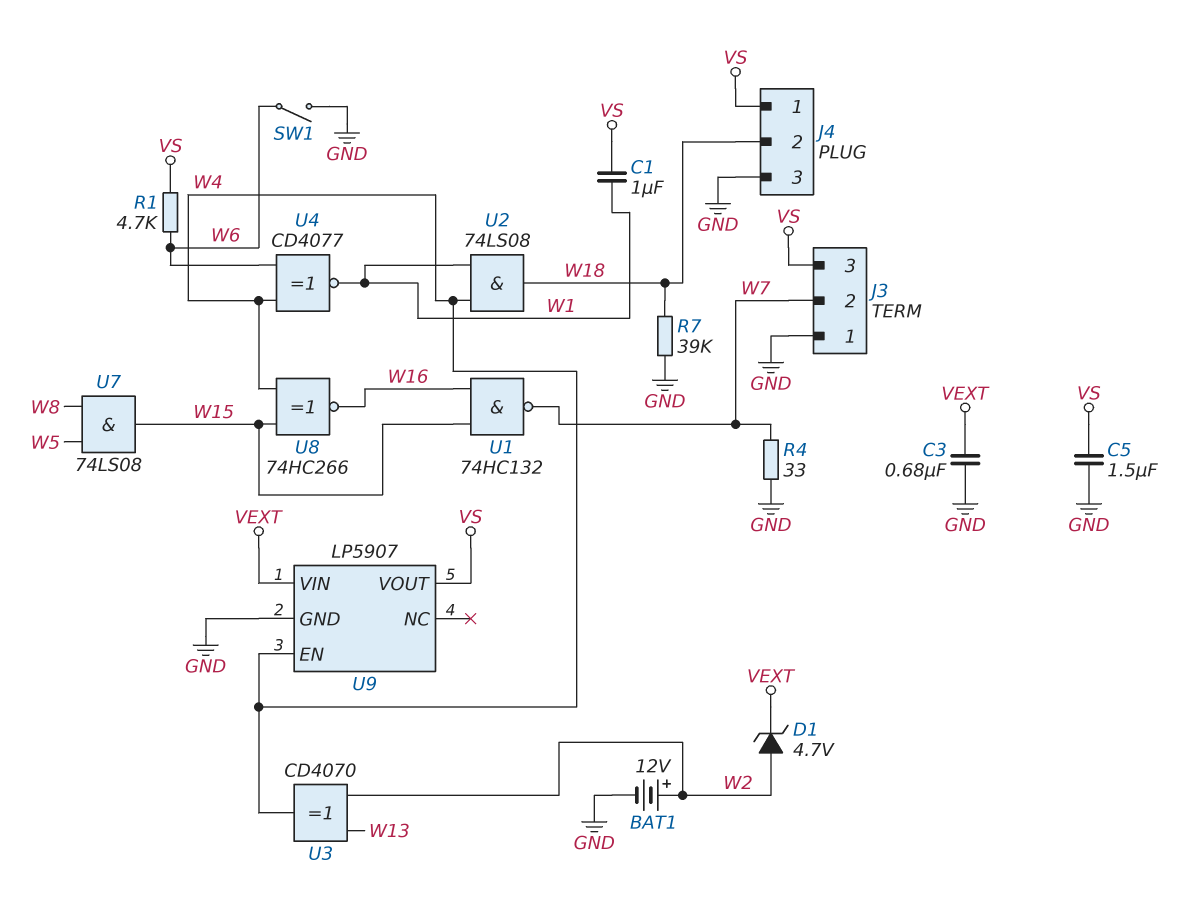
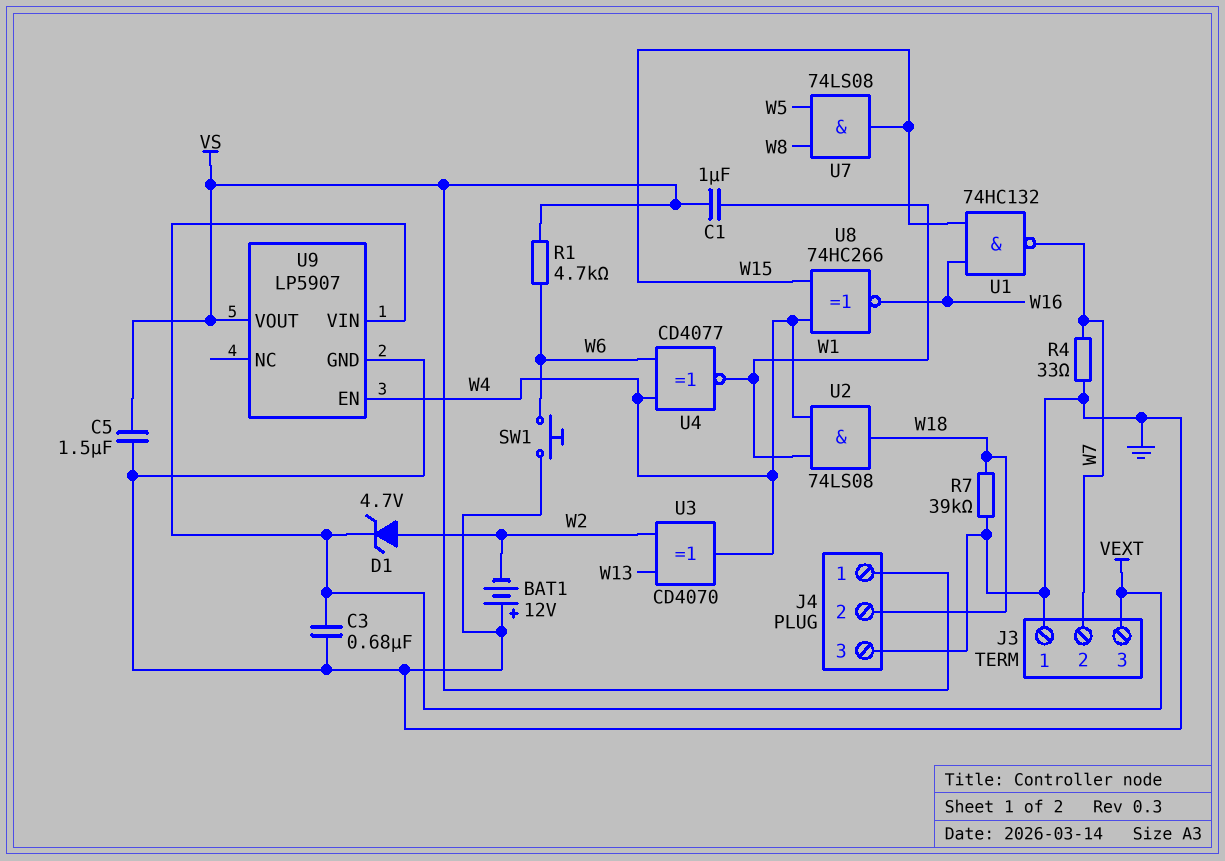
BAT1: 12V (plus W2, minus GND) -> 12V (plus GND, minus W2)
J3 pin 3: VS -> VEXT
SW1: switch (GND, W6) -> button (GND, W6)

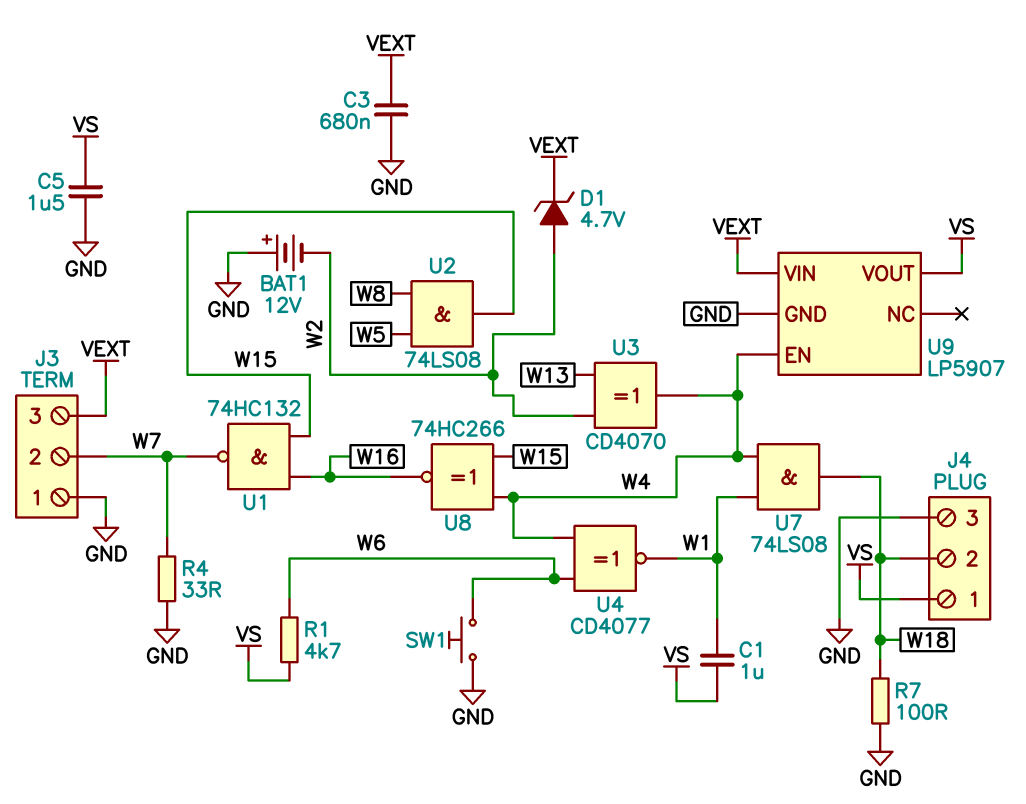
R7: 39k (GND, W18) -> 100 (GND, W18)
U2: AND 74LS08 (in W1, in W4, out W18) -> AND 74LS08 (in W5, in W8, out W15)
U7: AND 74LS08 (in W5, in W8, out W15) -> AND 74LS08 (in W1, in W4, out W18)

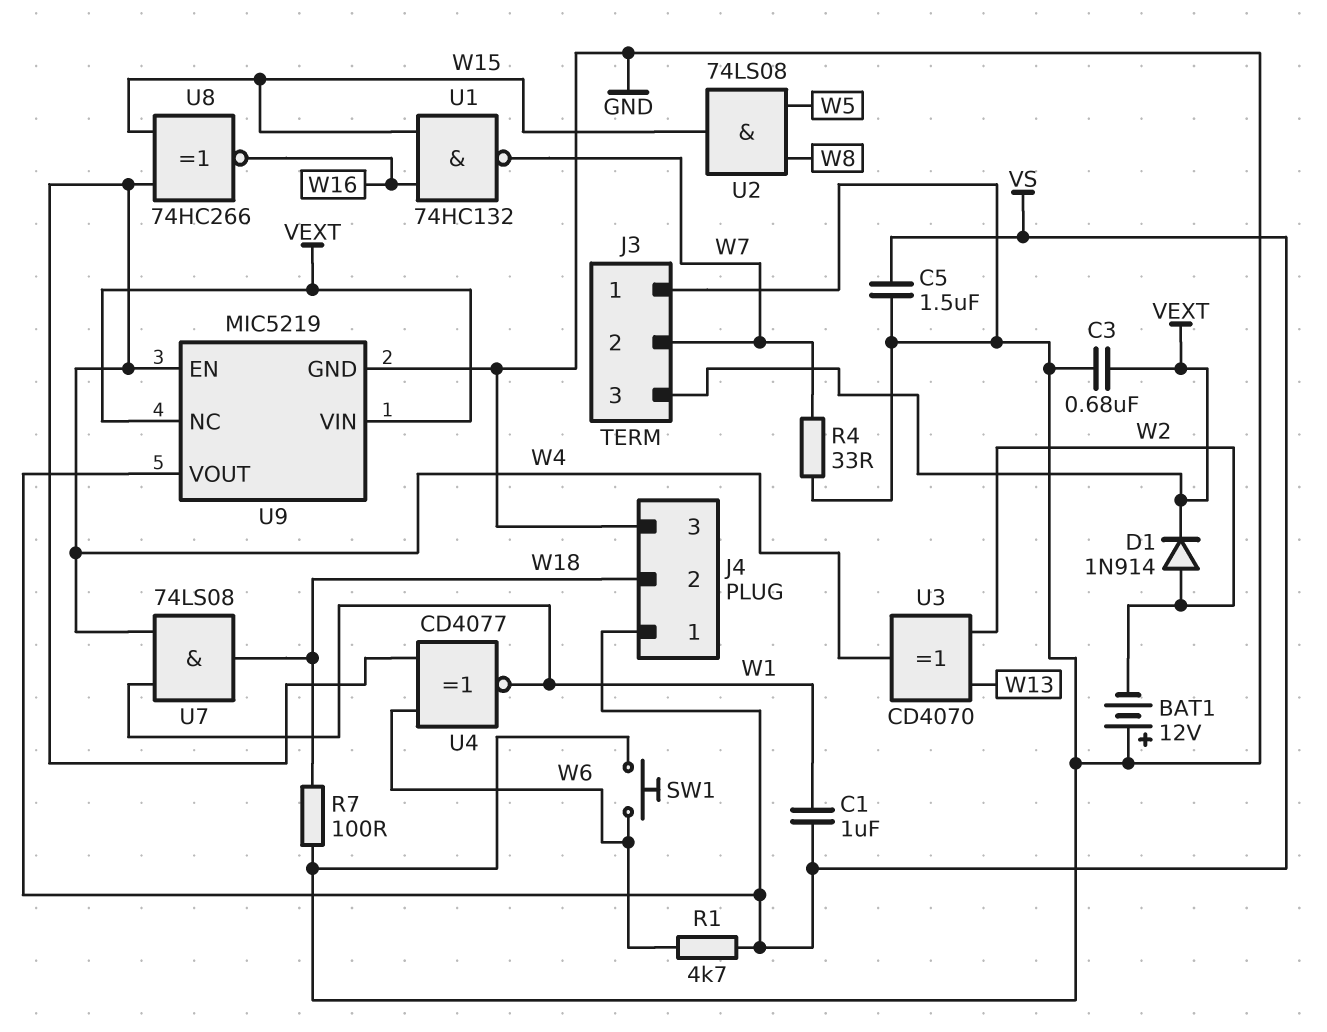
D1: zener 4.7V (A W2, K VEXT) -> diode 1N914 (A W2, K VEXT)
U9: LP5907 -> MIC5219
U9 pin NC: none -> VEXT

